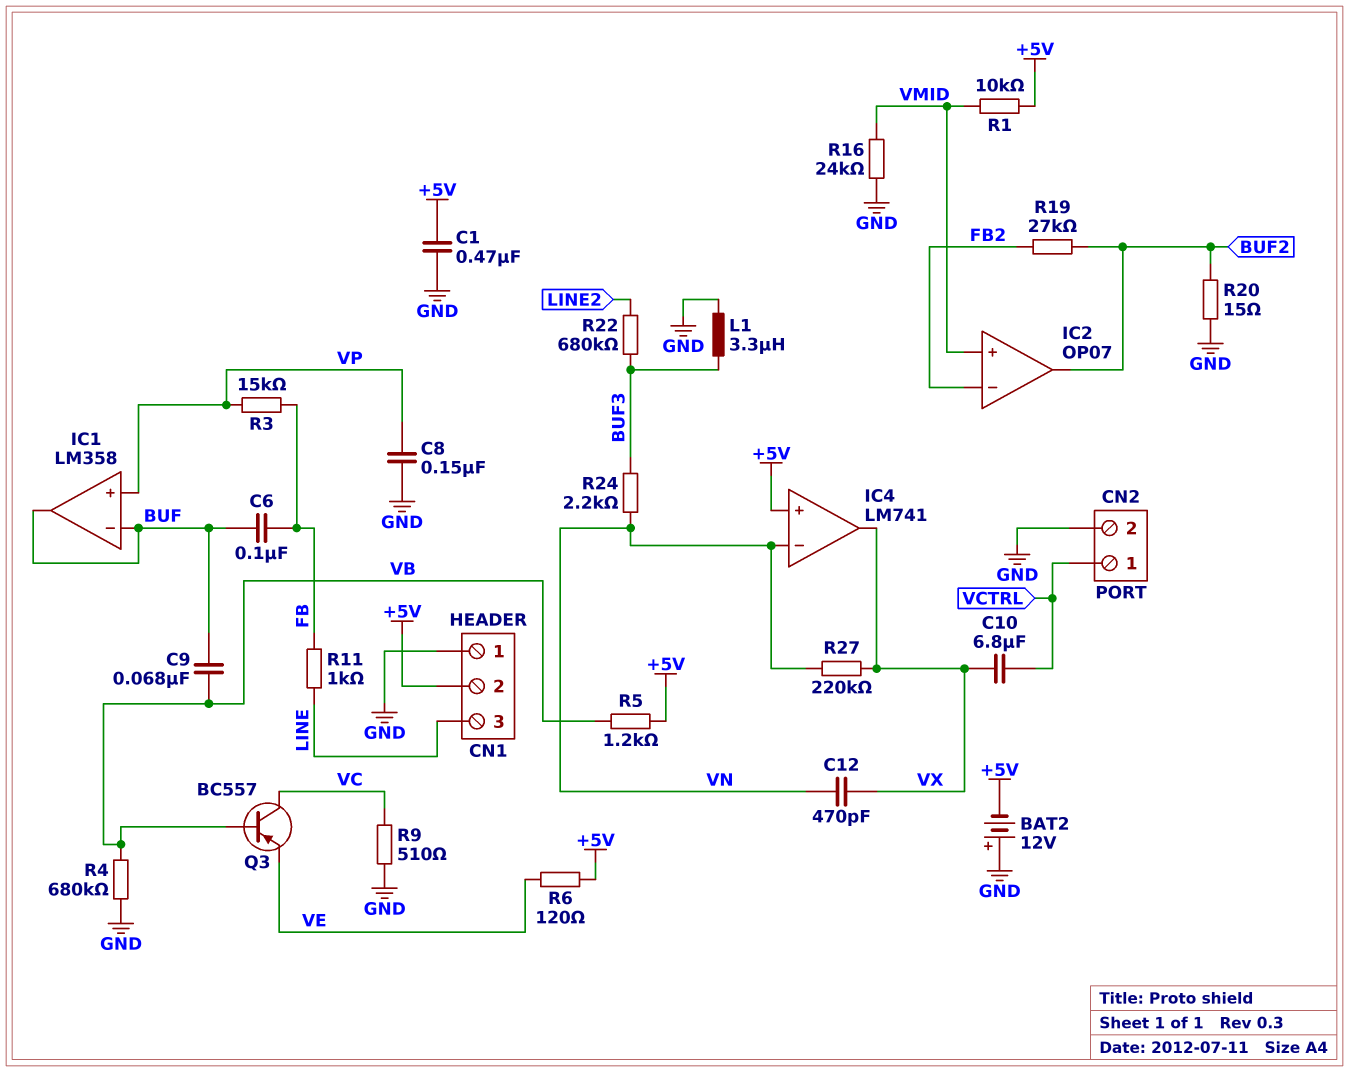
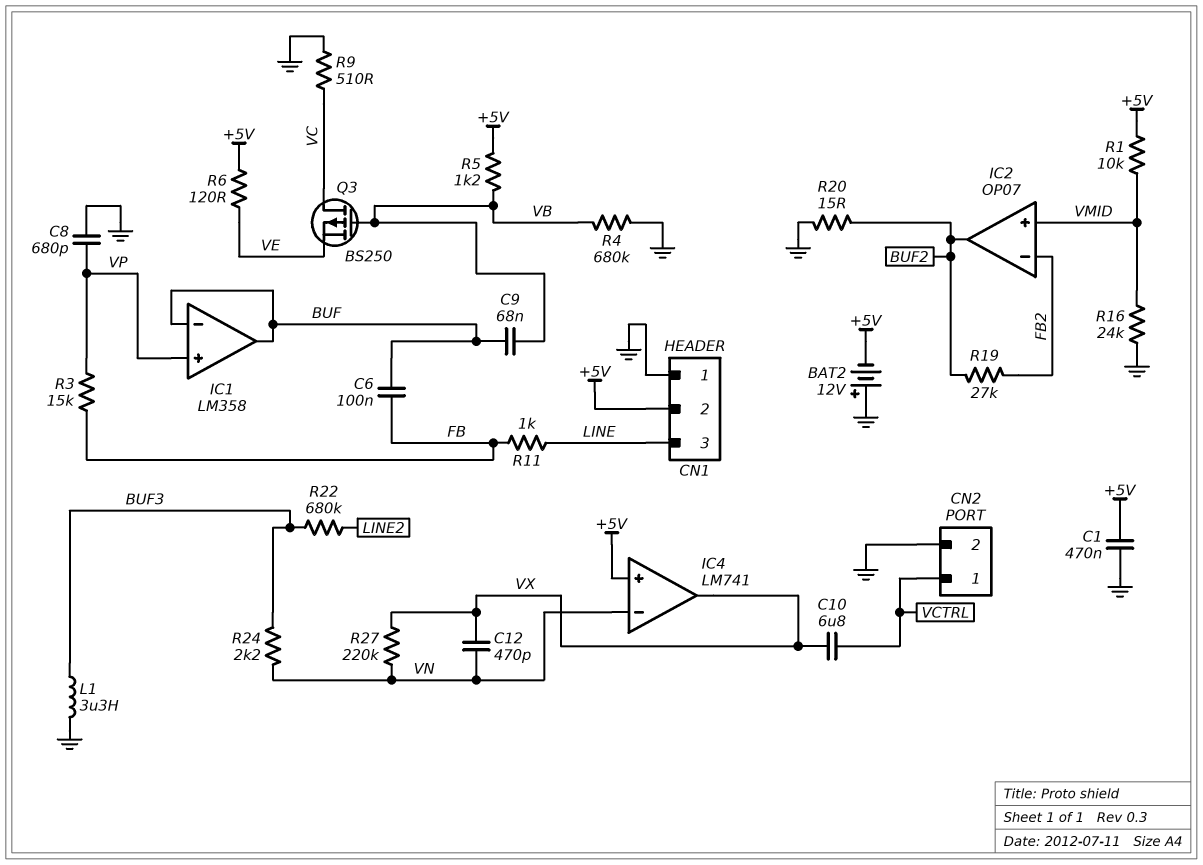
C8: 150nF (GND, VP) -> 680pF (GND, VP)
Q3: PNP BC557 (B VB, C VC, E VE) -> PMOS BS250 (G VB, D VC, S VE)

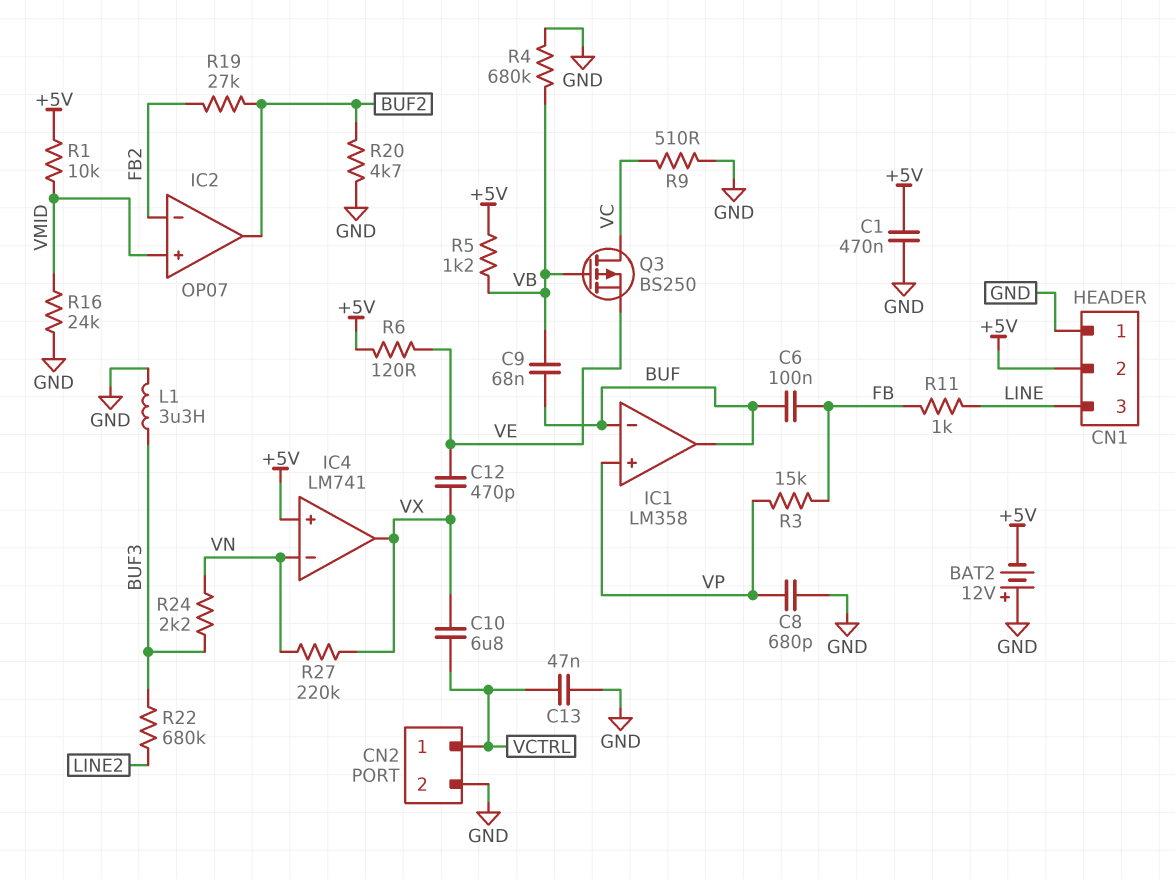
C12: 470pF (VN, VX) -> 470pF (VE, VX)
C13: none -> 47nF (GND, VCTRL)
R20: 15 (BUF2, GND) -> 4.7k (BUF2, GND)

